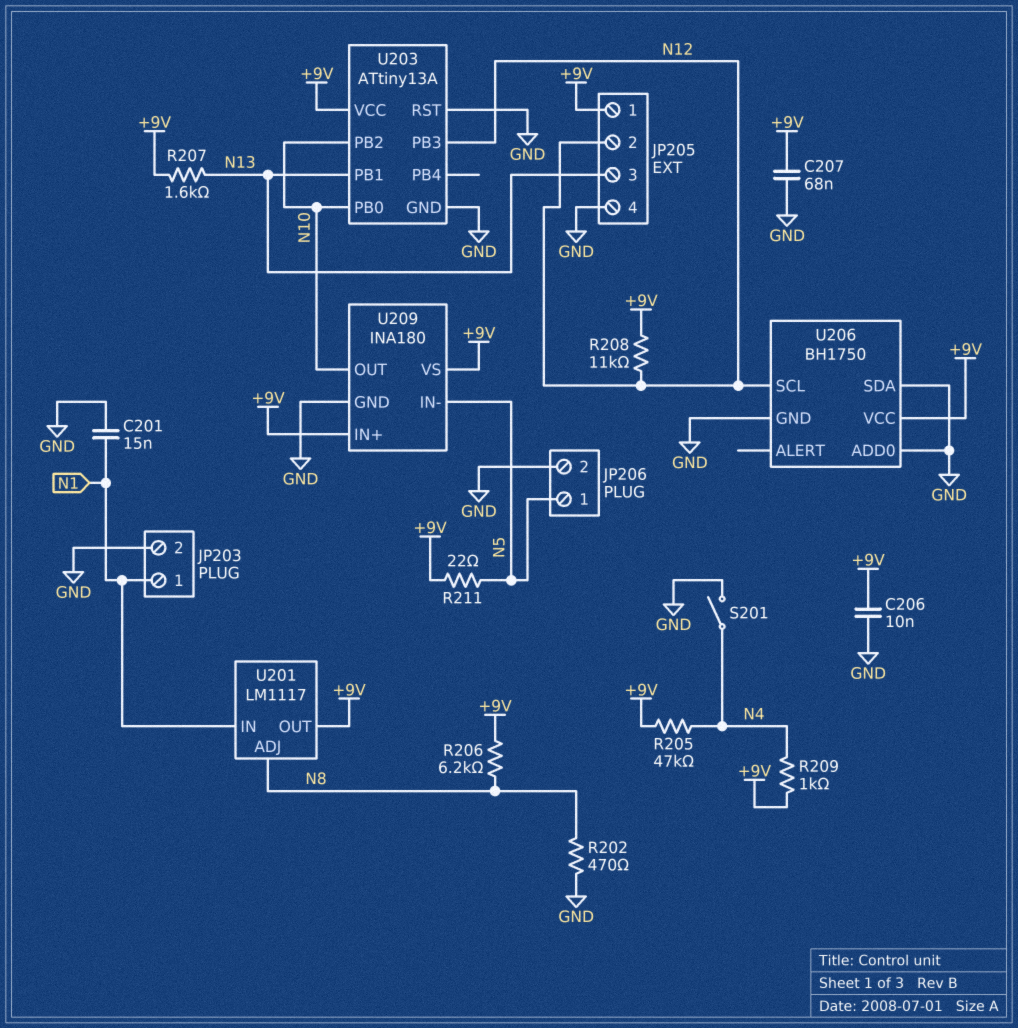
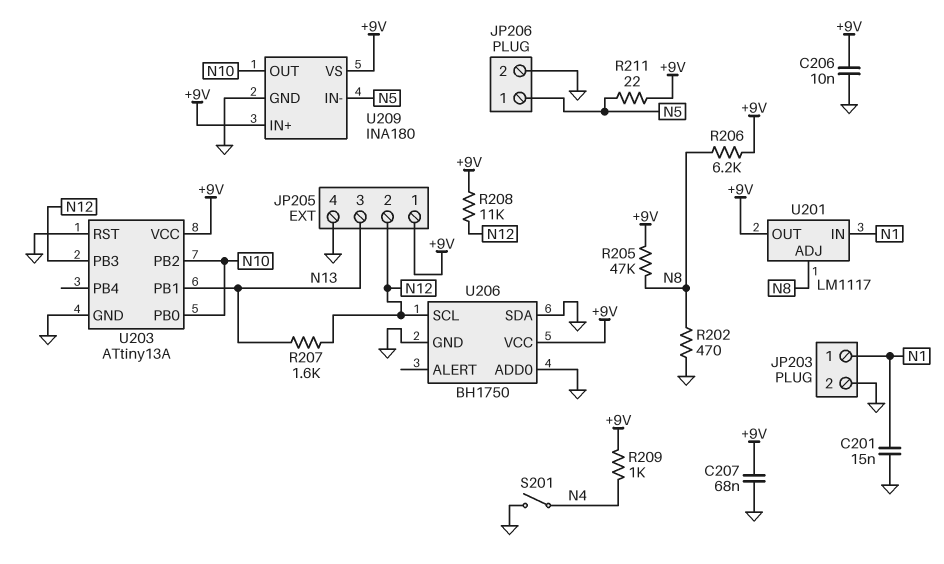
R205: 47k (+9V, N4) -> 47k (+9V, N8)
R207: 1.6k (+9V, N13) -> 1.6k (N12, N13)

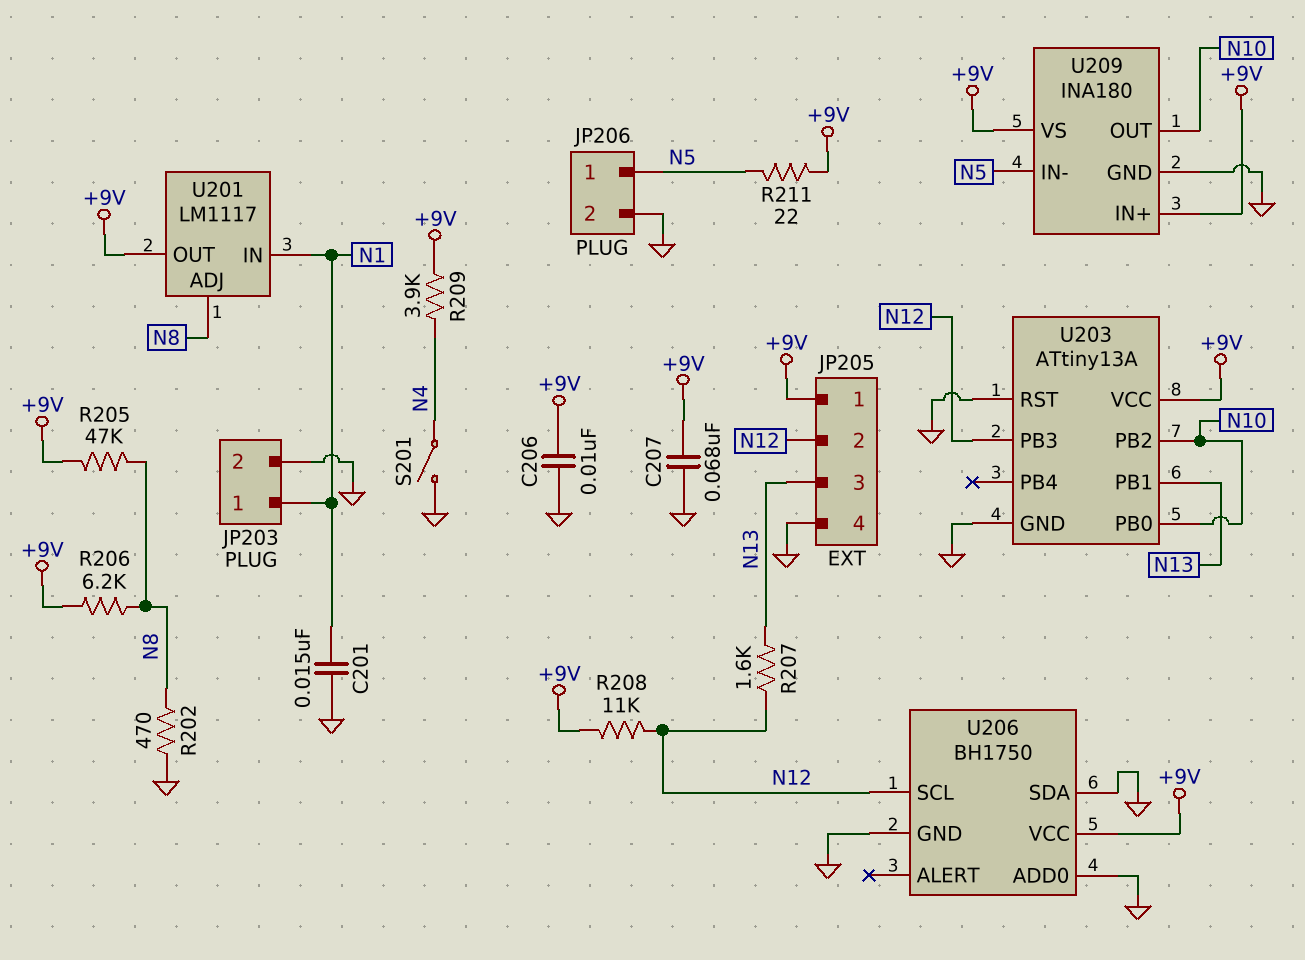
R209: 1k (+9V, N4) -> 3.9k (+9V, N4)

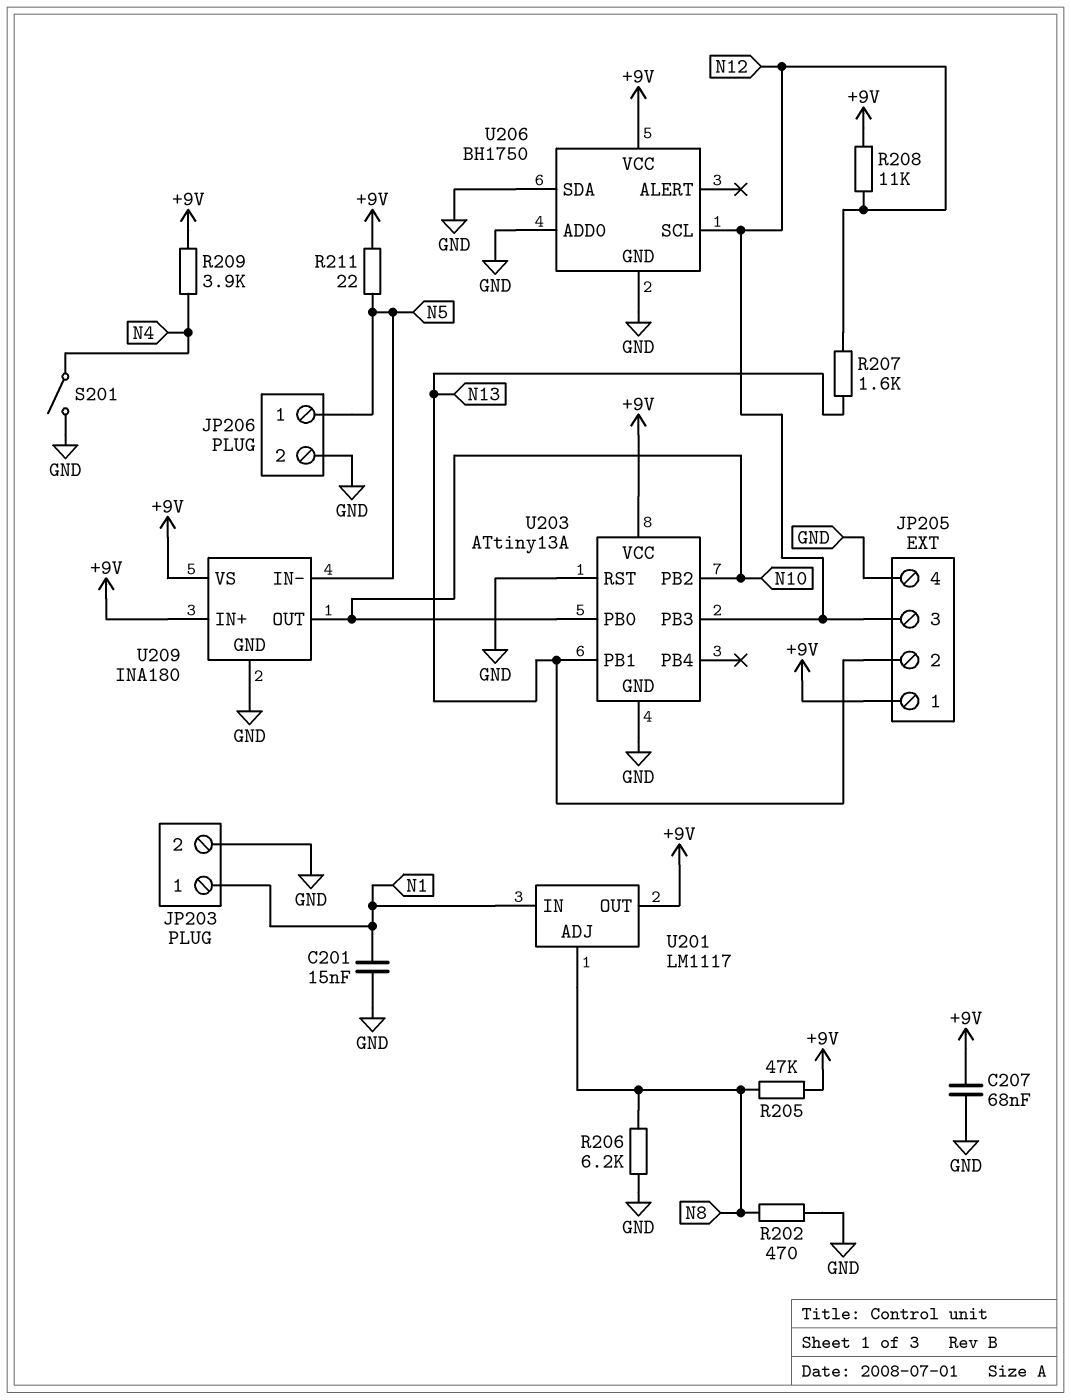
C206: 10nF (+9V, GND) -> none
JP205 pin 2: N12 -> N13
JP205 pin 3: N13 -> N12
R206: 6.2k (+9V, N8) -> 6.2k (GND, N8)

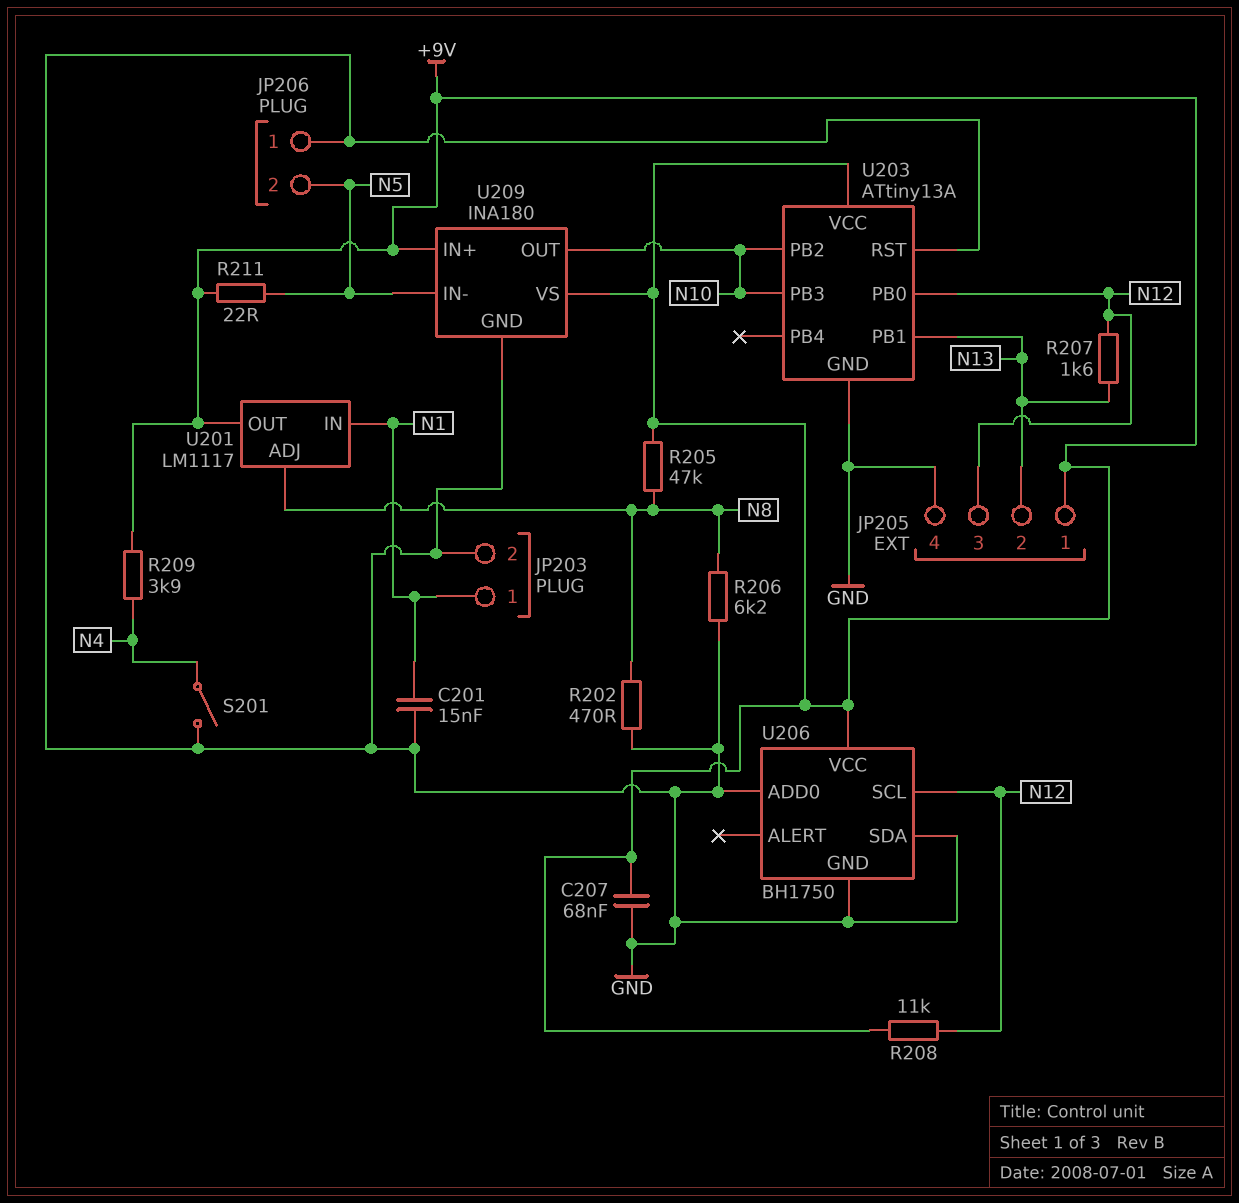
JP206 pin 1: N5 -> GND
JP206 pin 2: GND -> N5
U203 pin PB0: N10 -> N12
U203 pin PB3: N12 -> N10

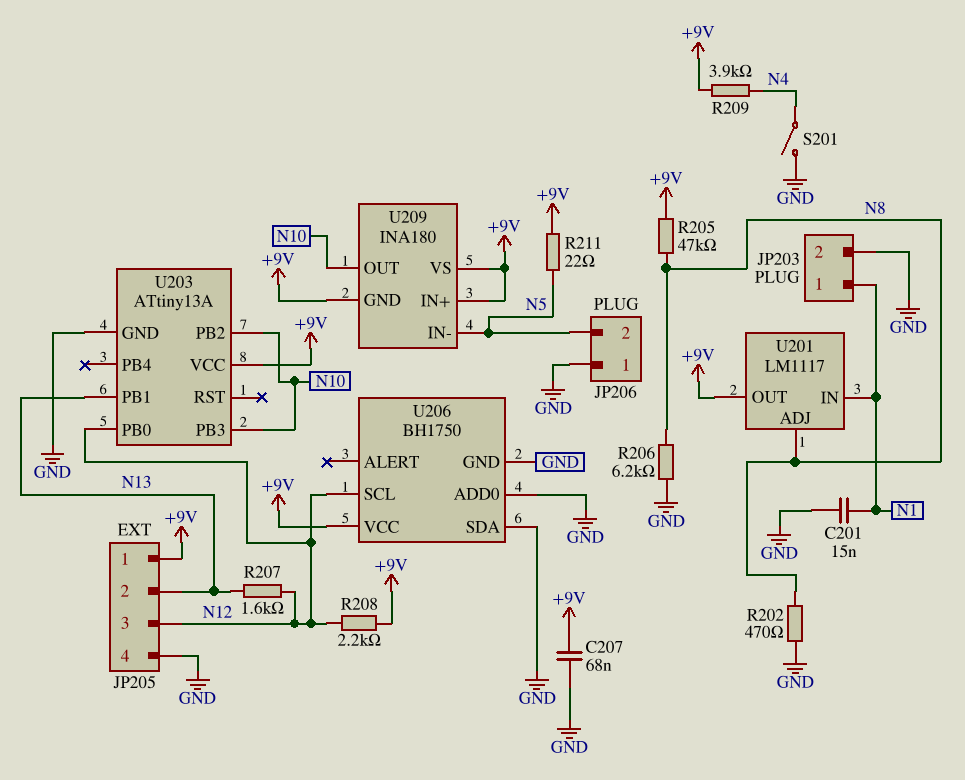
R208: 11k (+9V, N12) -> 2.2k (+9V, N12)
U203 pin RST: GND -> none
U209 pin GND: GND -> +9V

